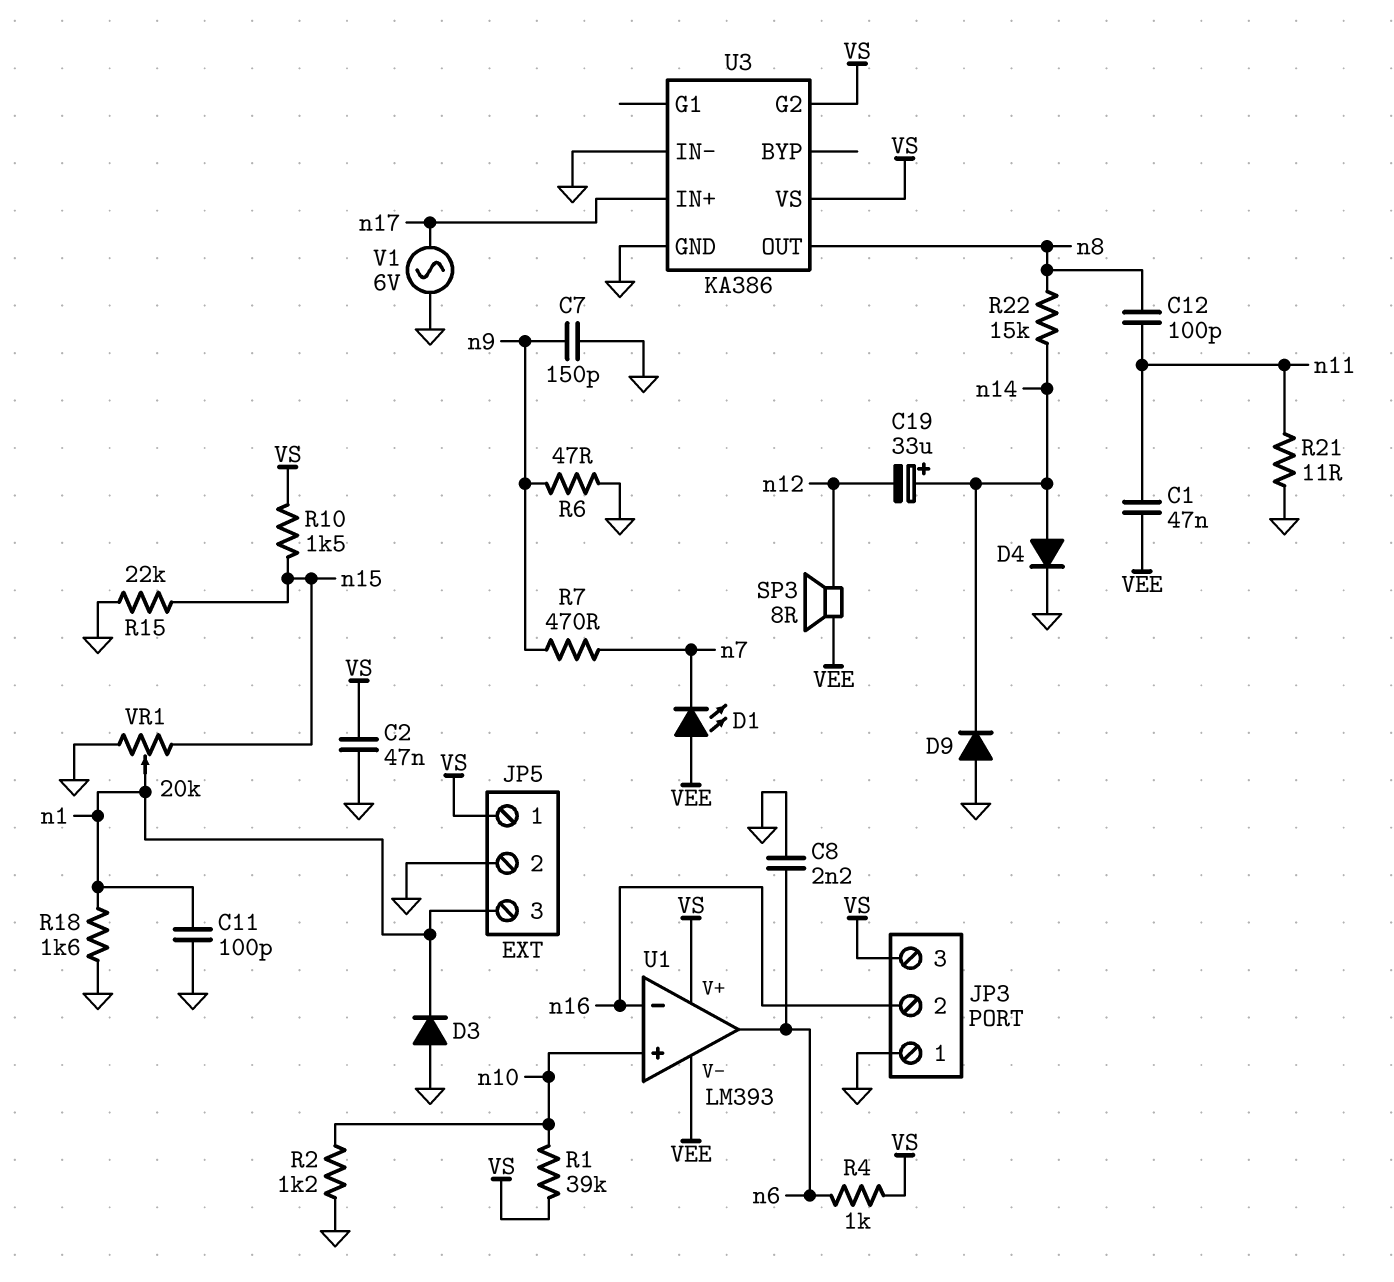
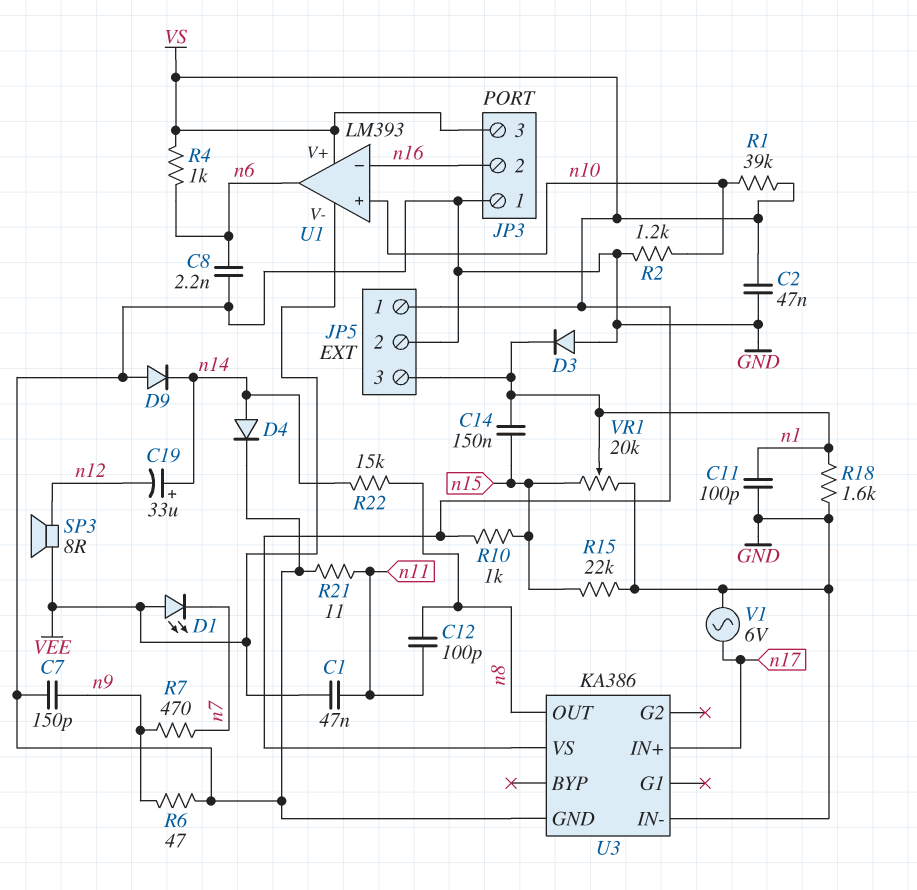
C14: none -> 150nF (n1, n15)
R10: 1.5k (VS, n15) -> 1k (VS, n15)
U3 pin G2: VS -> none

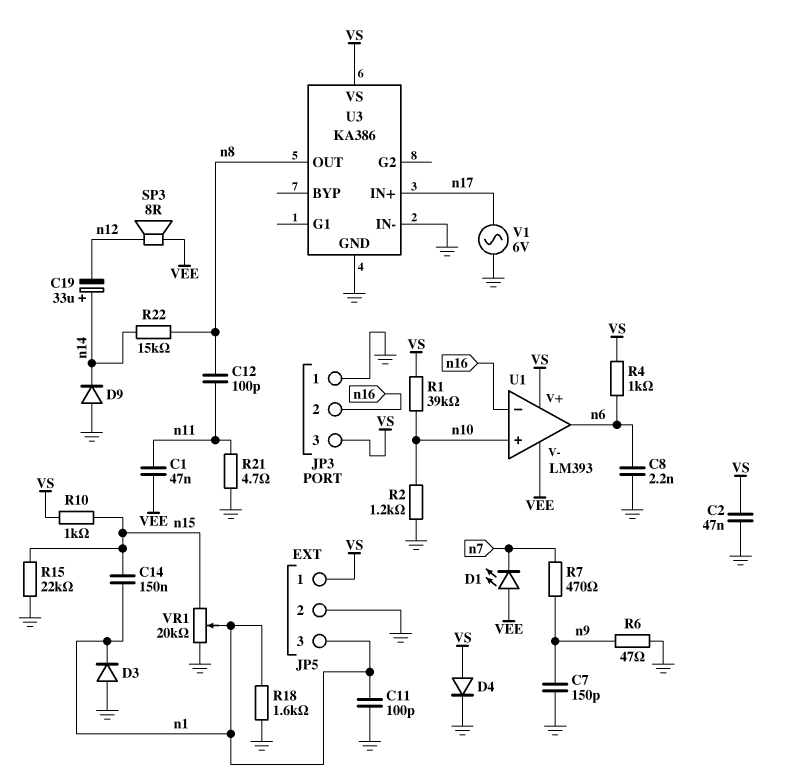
D4: diode (A n14, K GND) -> diode (A VS, K GND)
R21: 11 (GND, n11) -> 4.7 (GND, n11)

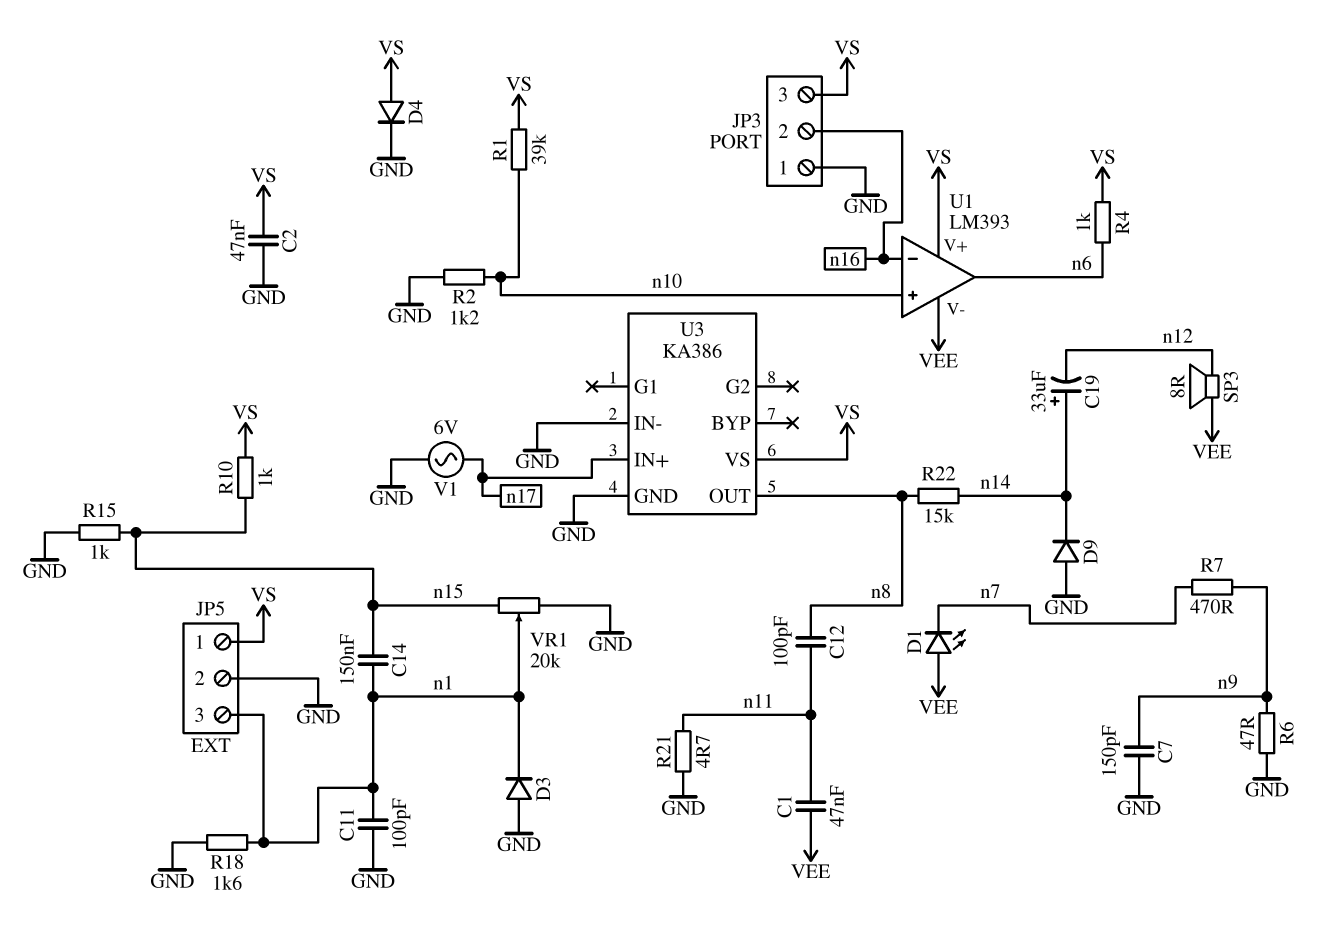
C8: 2.2nF (GND, n6) -> none
R15: 22k (GND, n15) -> 1k (GND, n15)

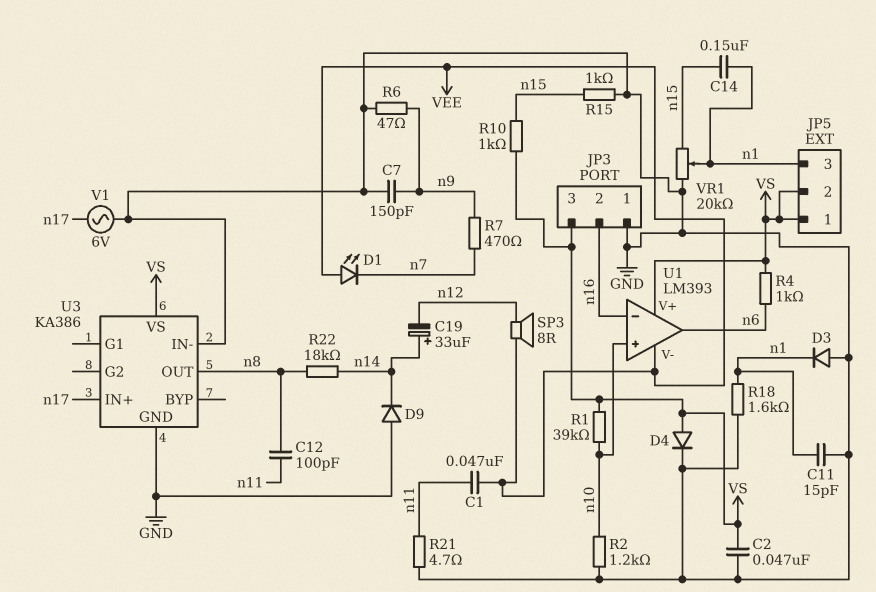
C11: 100pF (GND, n1) -> 15pF (GND, n1)
JP5 pin 2: GND -> VS
R22: 15k (n8, n14) -> 18k (n8, n14)

